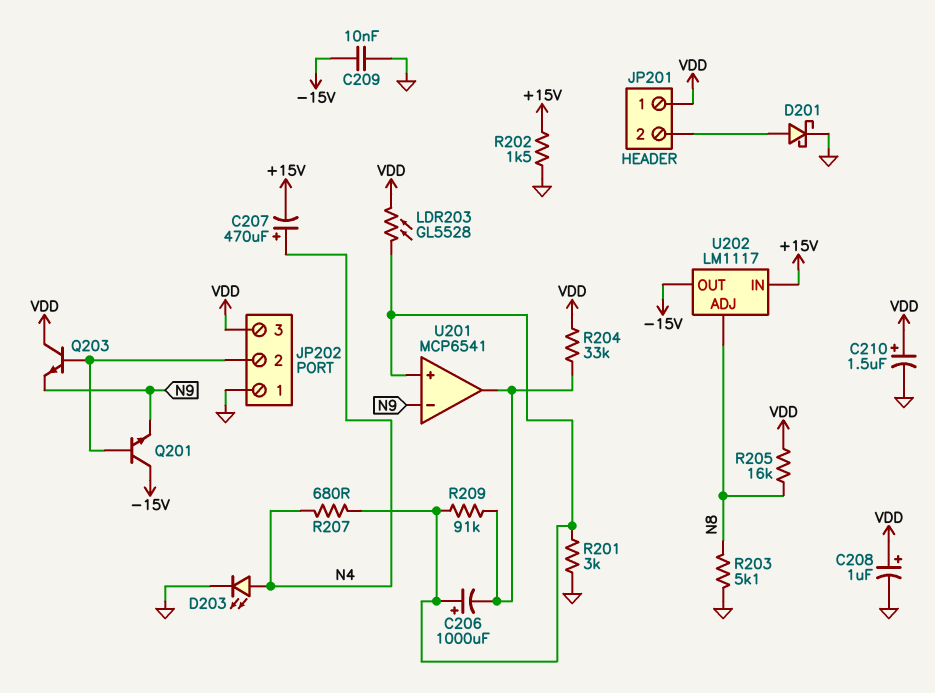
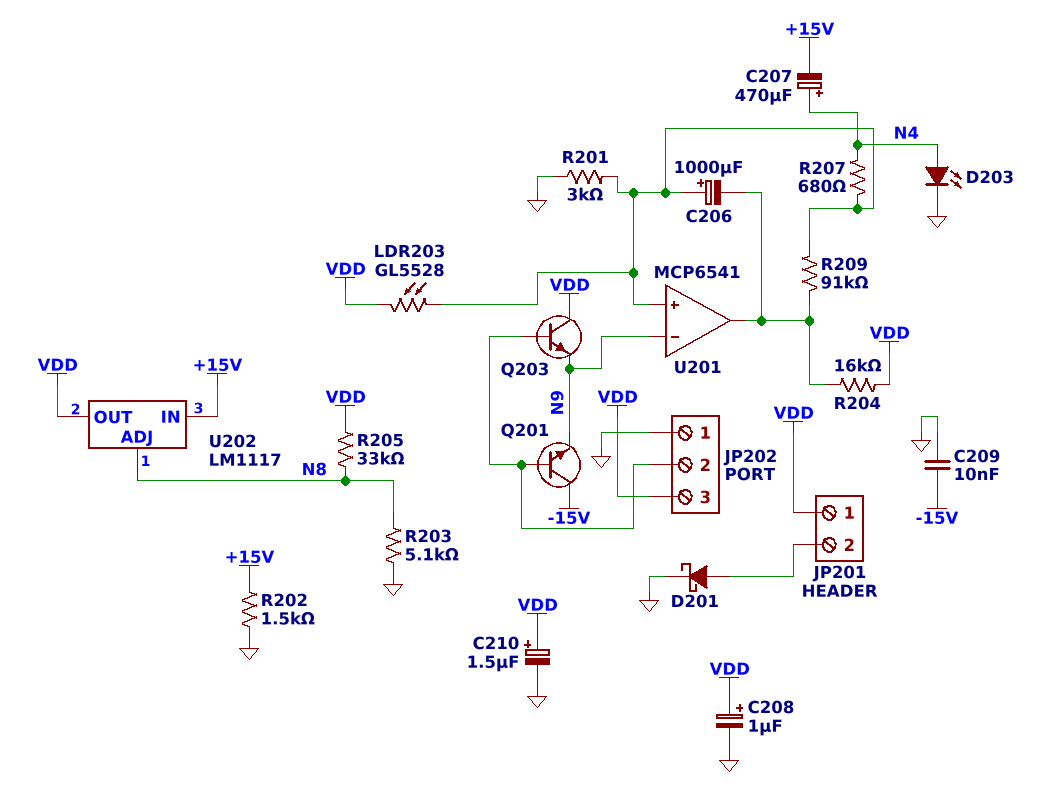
R204: 33k (U201/out, VDD) -> 16k (U201/out, VDD)
R205: 16k (N8, VDD) -> 33k (N8, VDD)
U202 pin OUT: -15V -> VDD

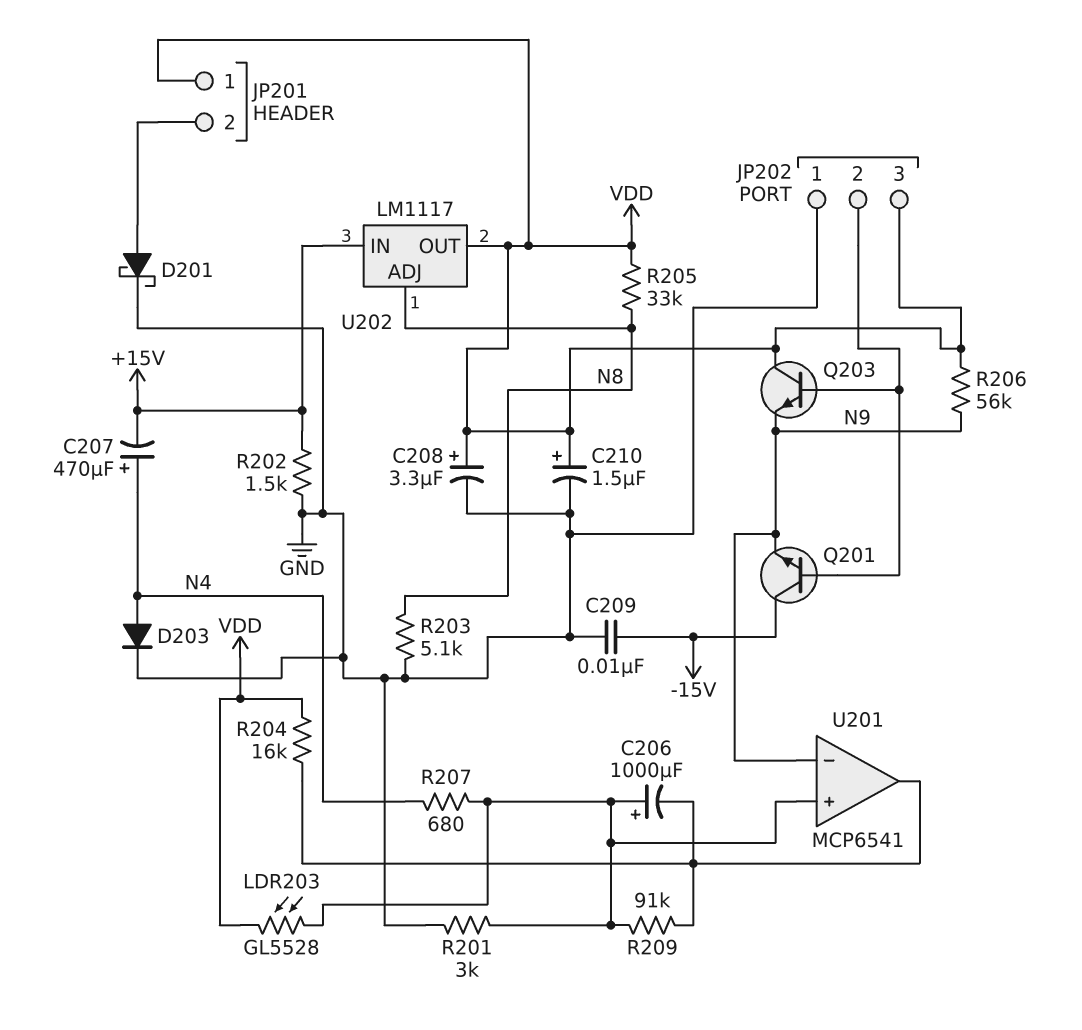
C208: 1uF (plus VDD, minus GND) -> 3.3uF (plus VDD, minus GND)
D203: LED (A N4, K GND) -> diode (A N4, K GND)
R206: none -> 56k (N9, VDD)

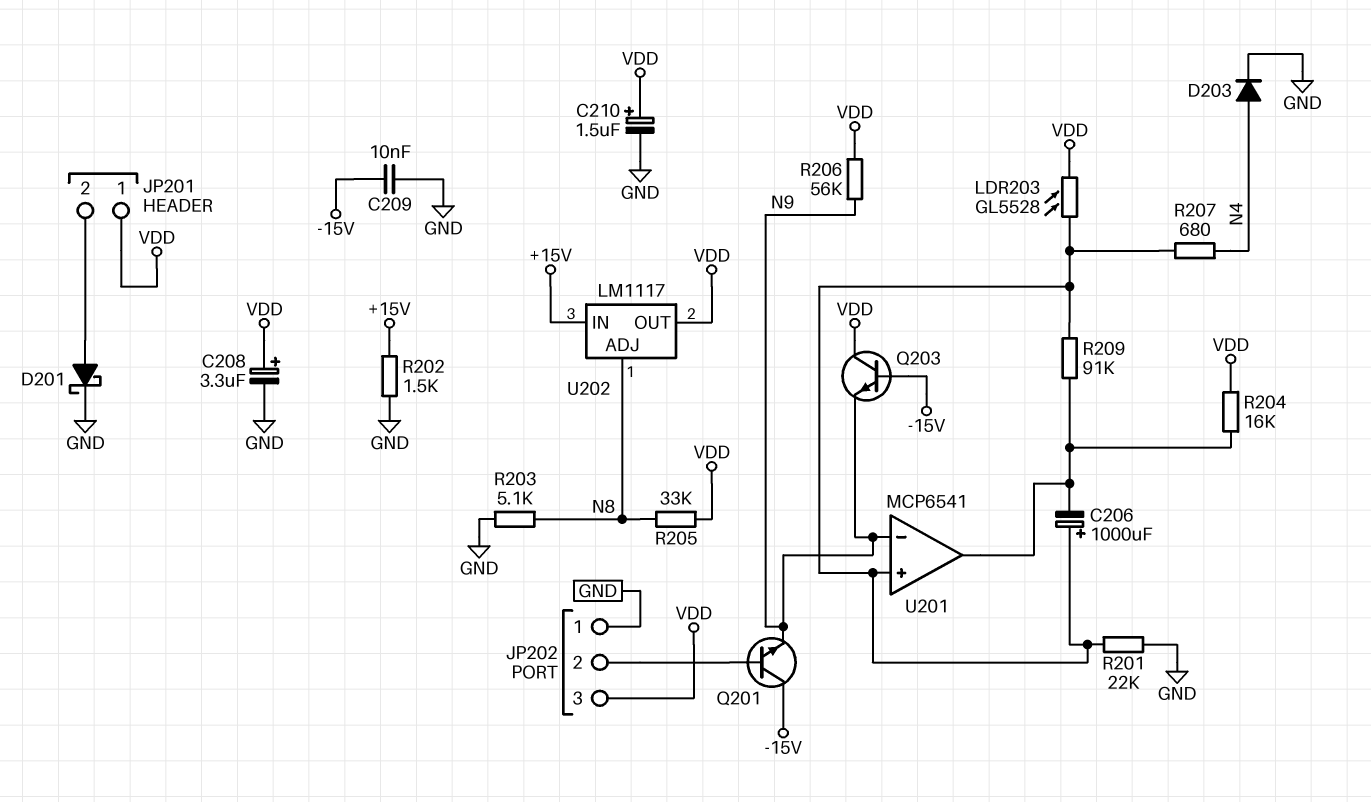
C207: 470uF (plus N4, minus +15V) -> none
Q203: NPN (B JP202/2, C VDD, E N9) -> NPN (B -15V, C VDD, E N9)
R201: 3k (GND, U201/in+) -> 22k (GND, U201/in+)

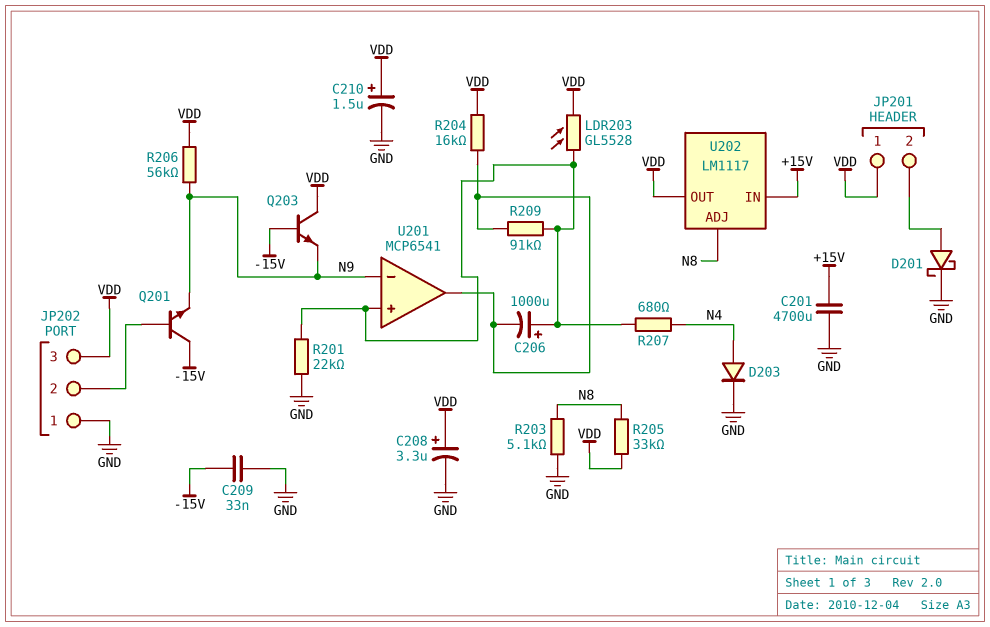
C201: none -> 4700uF (+15V, GND)
C209: 10nF (-15V, GND) -> 33nF (-15V, GND)
R202: 1.5k (+15V, GND) -> none

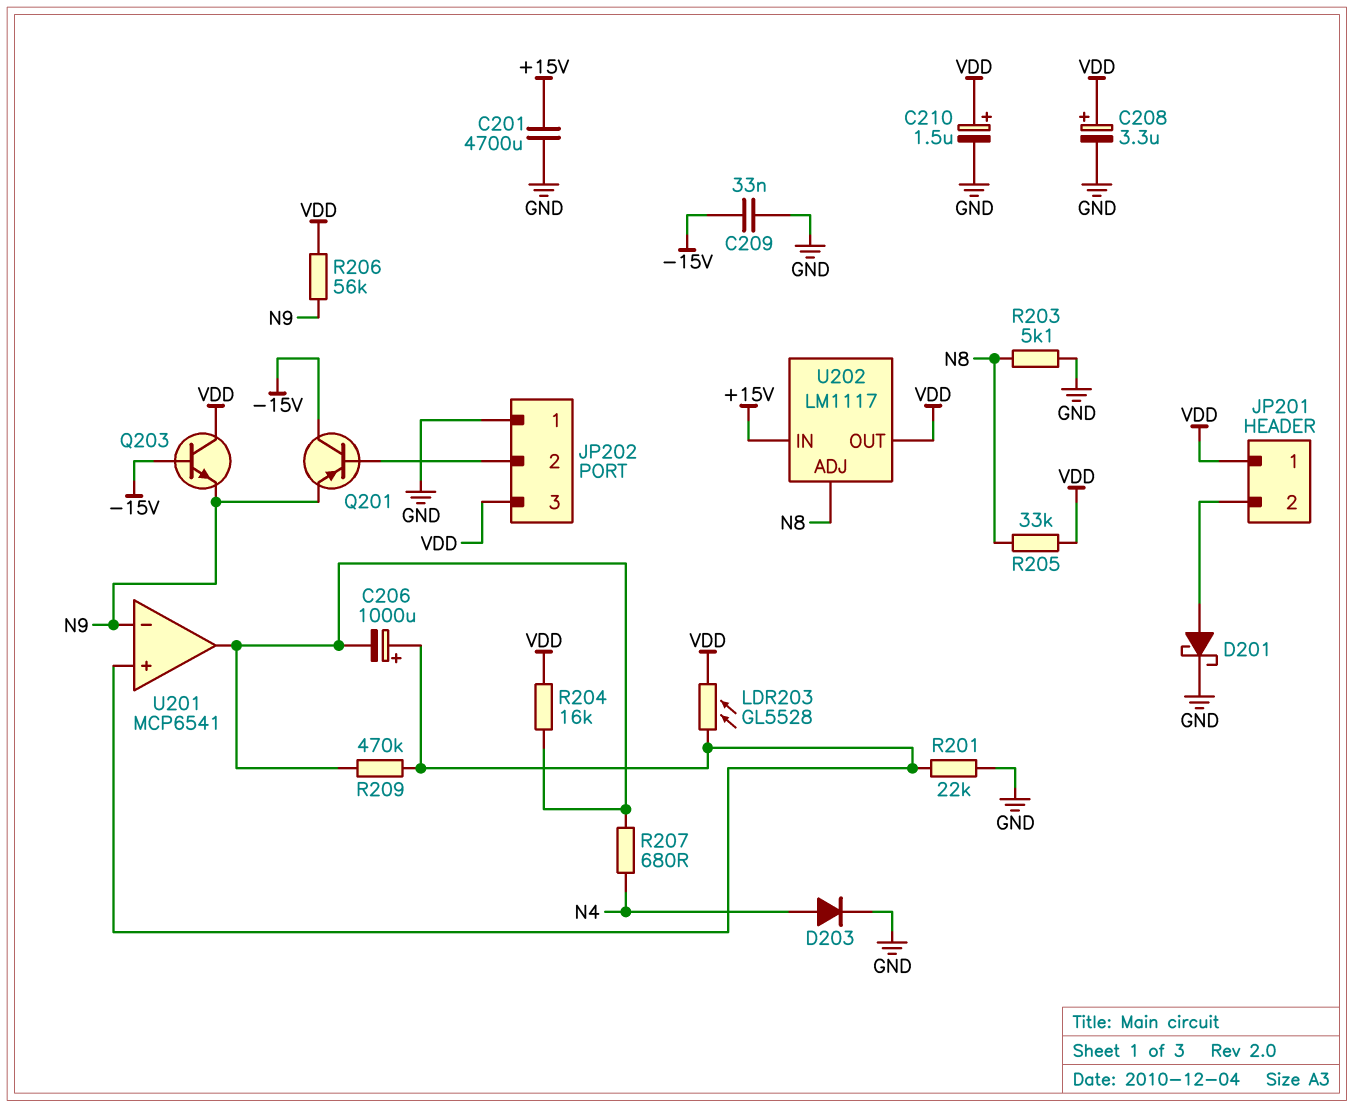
Q201: NPN (B JP202/2, C -15V, E N9) -> PNP (B JP202/2, C -15V, E N9)
R207: 680 (N4, U201/in+) -> 680 (N4, U201/out)
R209: 91k (U201/in+, U201/out) -> 470k (U201/in+, U201/out)

